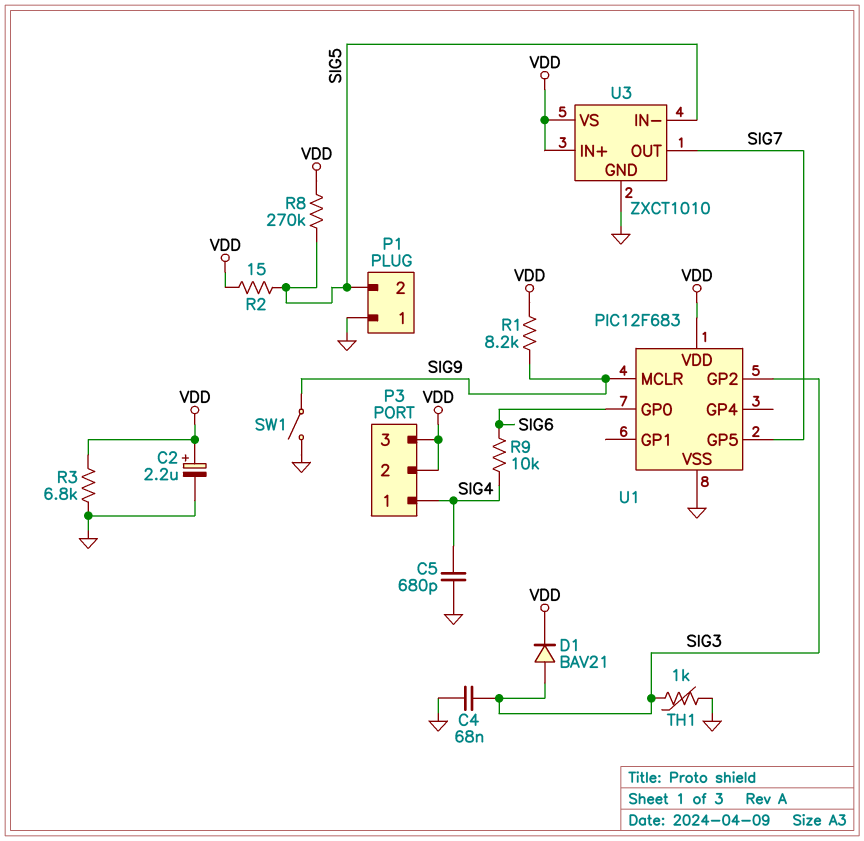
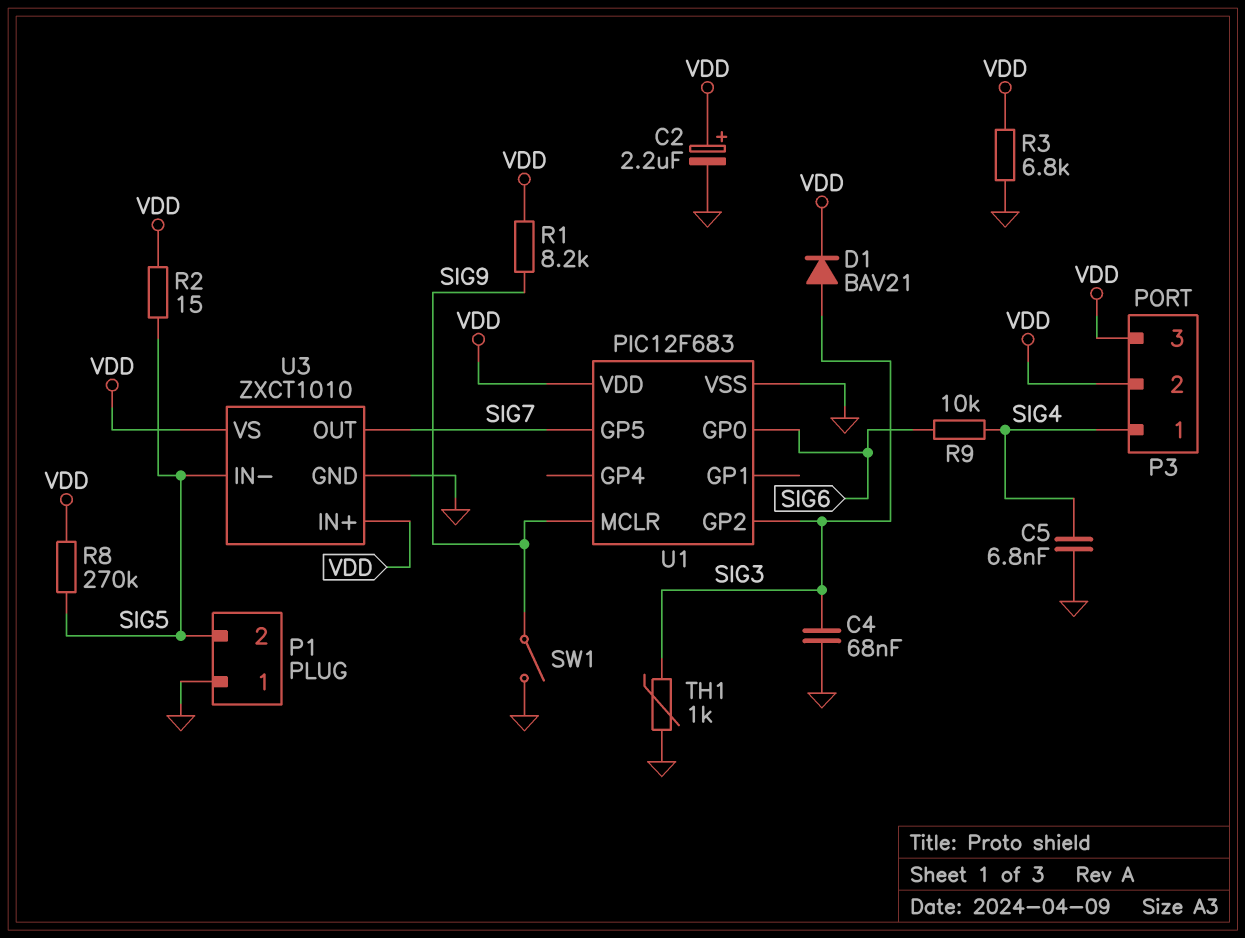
C5: 680pF (GND, SIG4) -> 6.8nF (GND, SIG4)

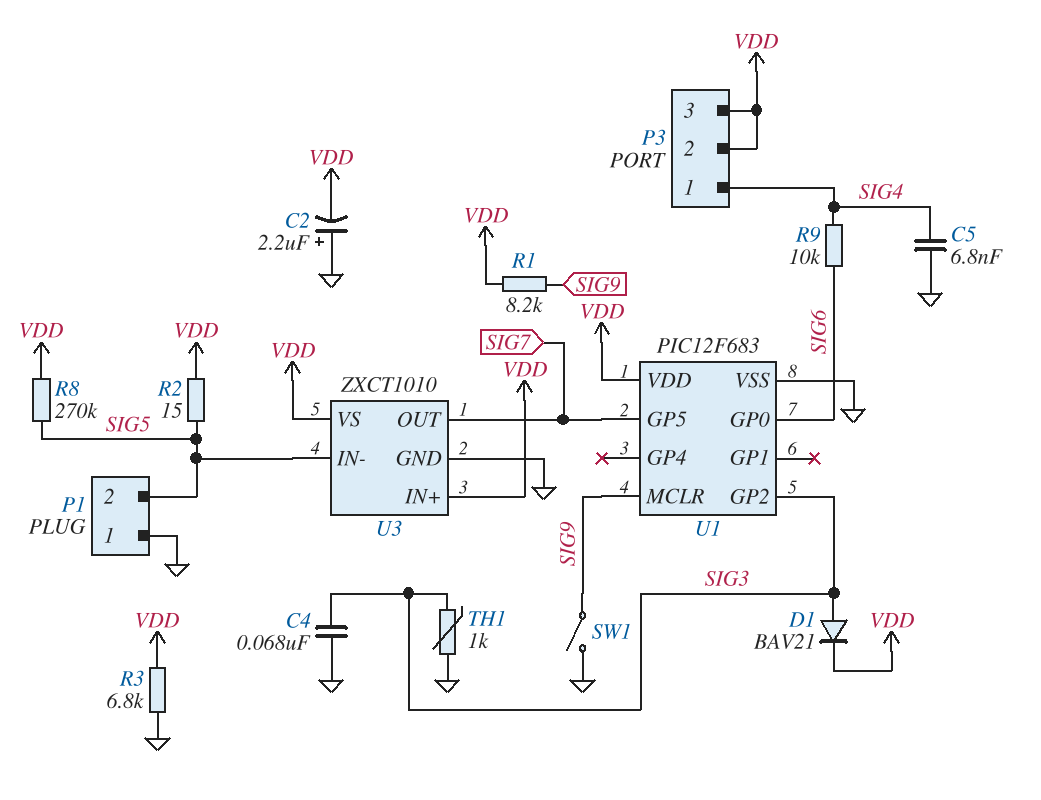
C2: 2.2uF (plus VDD, minus GND) -> 2.2uF (plus GND, minus VDD)

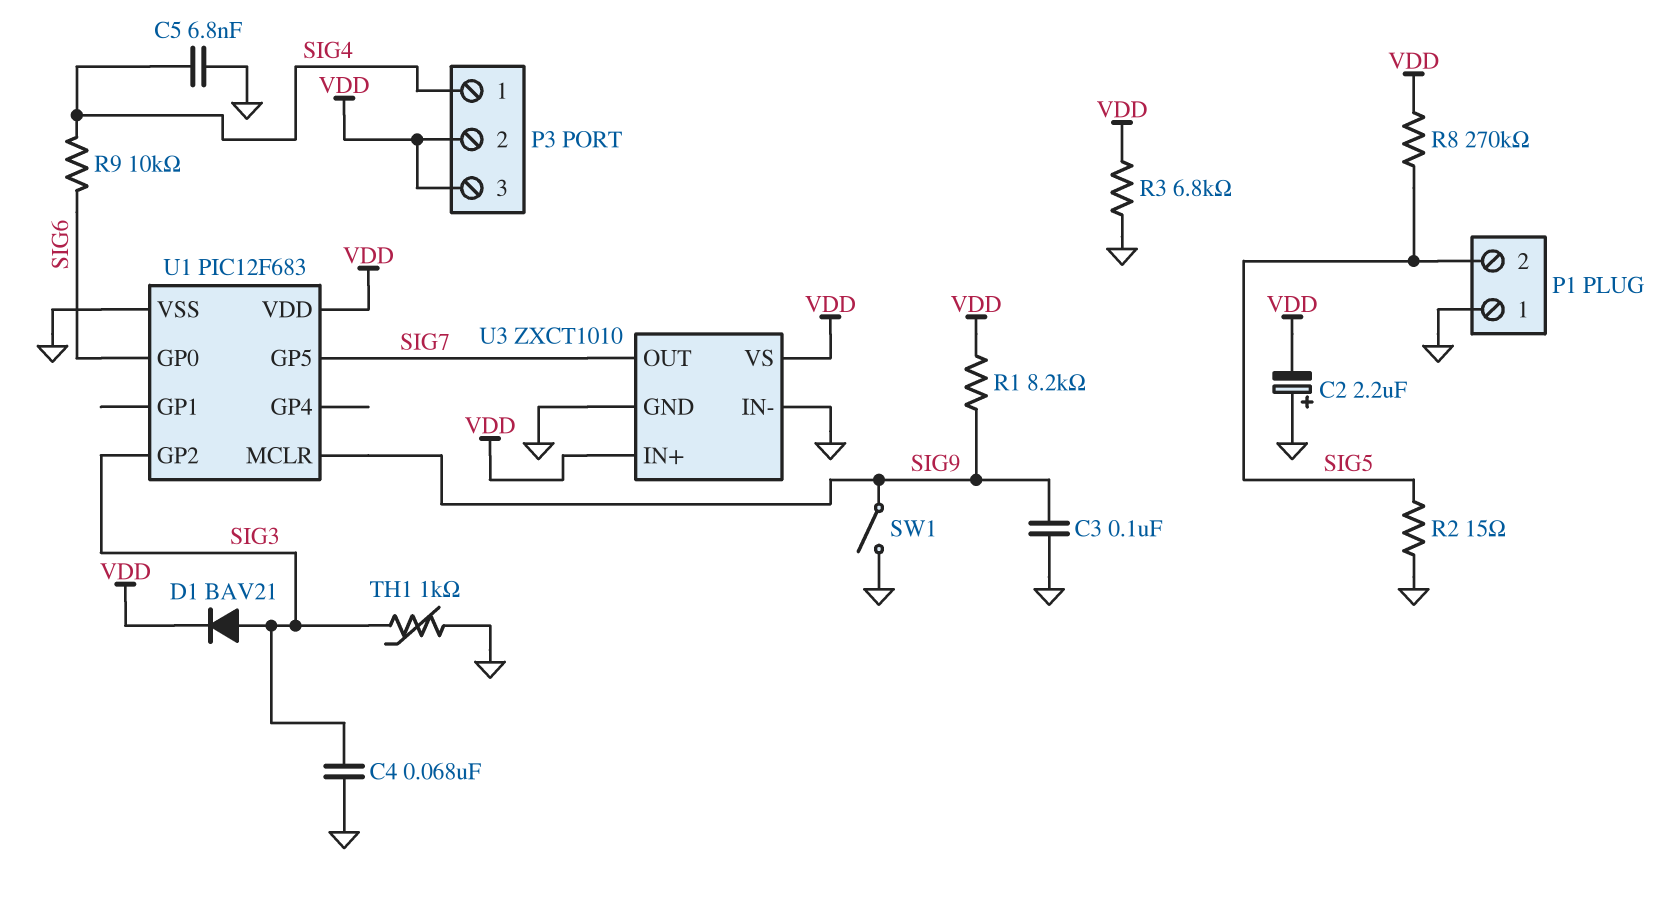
C3: none -> 100nF (GND, SIG9)
R2: 15 (SIG5, VDD) -> 15 (GND, SIG5)
U3 pin IN-: SIG5 -> GND

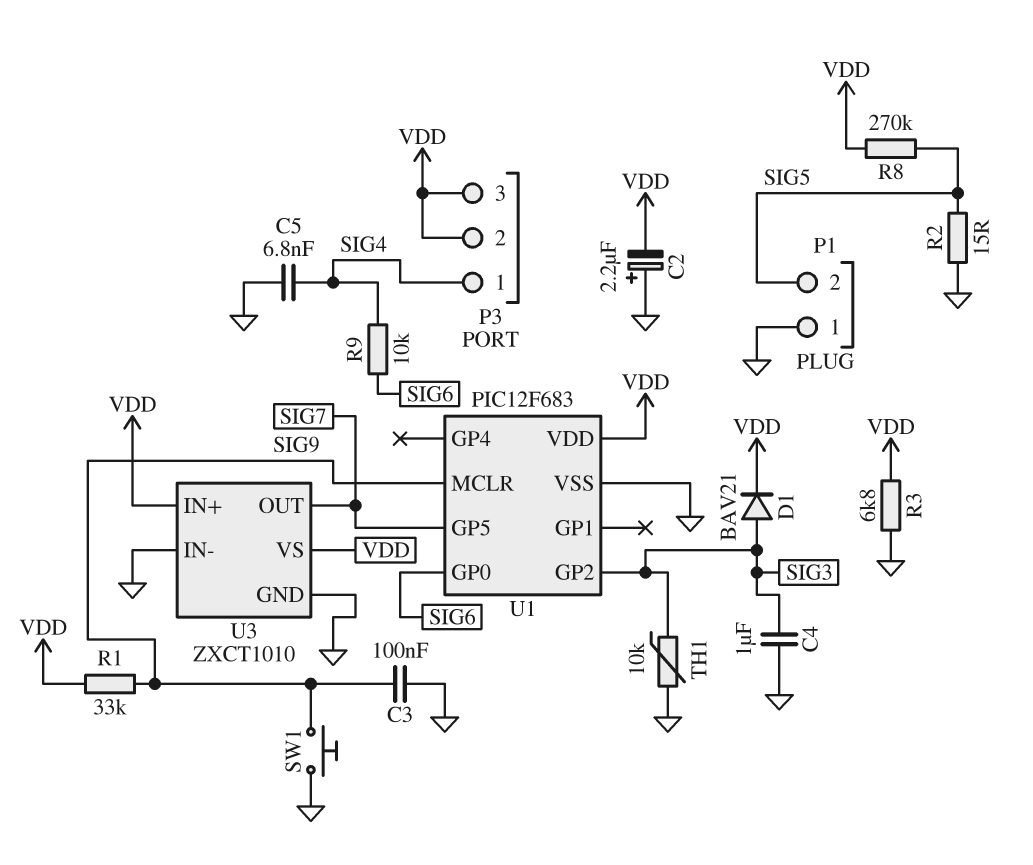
C4: 68nF (GND, SIG3) -> 1uF (GND, SIG3)
R1: 8.2k (SIG9, VDD) -> 33k (SIG9, VDD)
SW1: switch (GND, SIG9) -> button (GND, SIG9)
TH1: 1k (GND, SIG3) -> 10k (GND, SIG3)

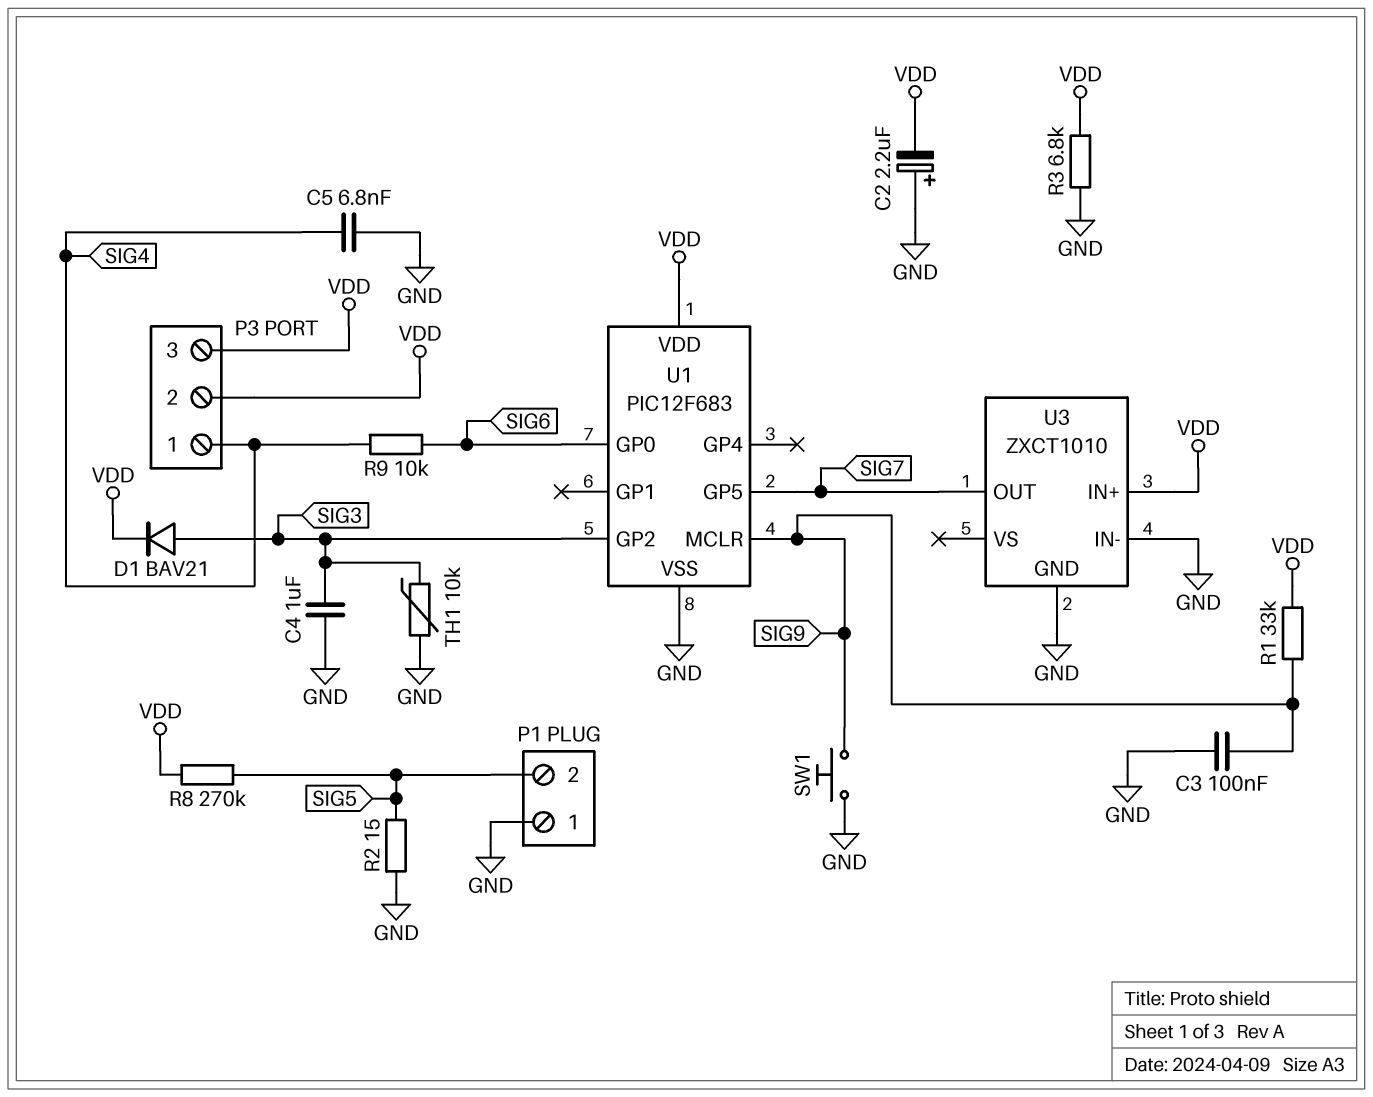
U3 pin VS: VDD -> none

